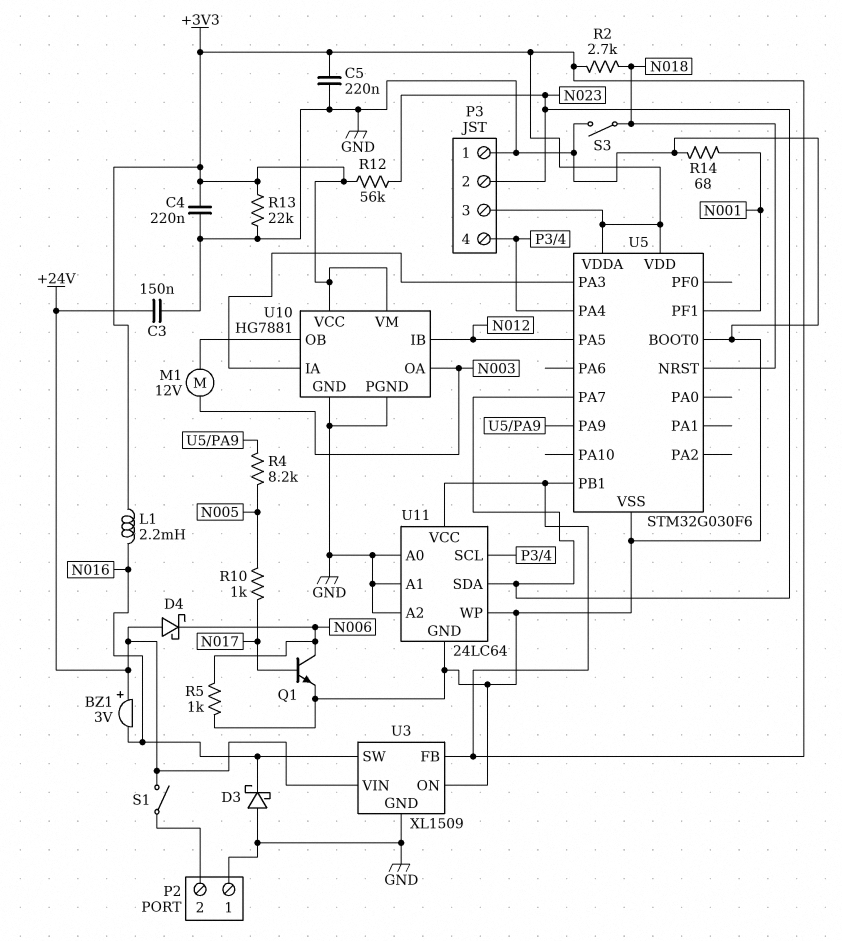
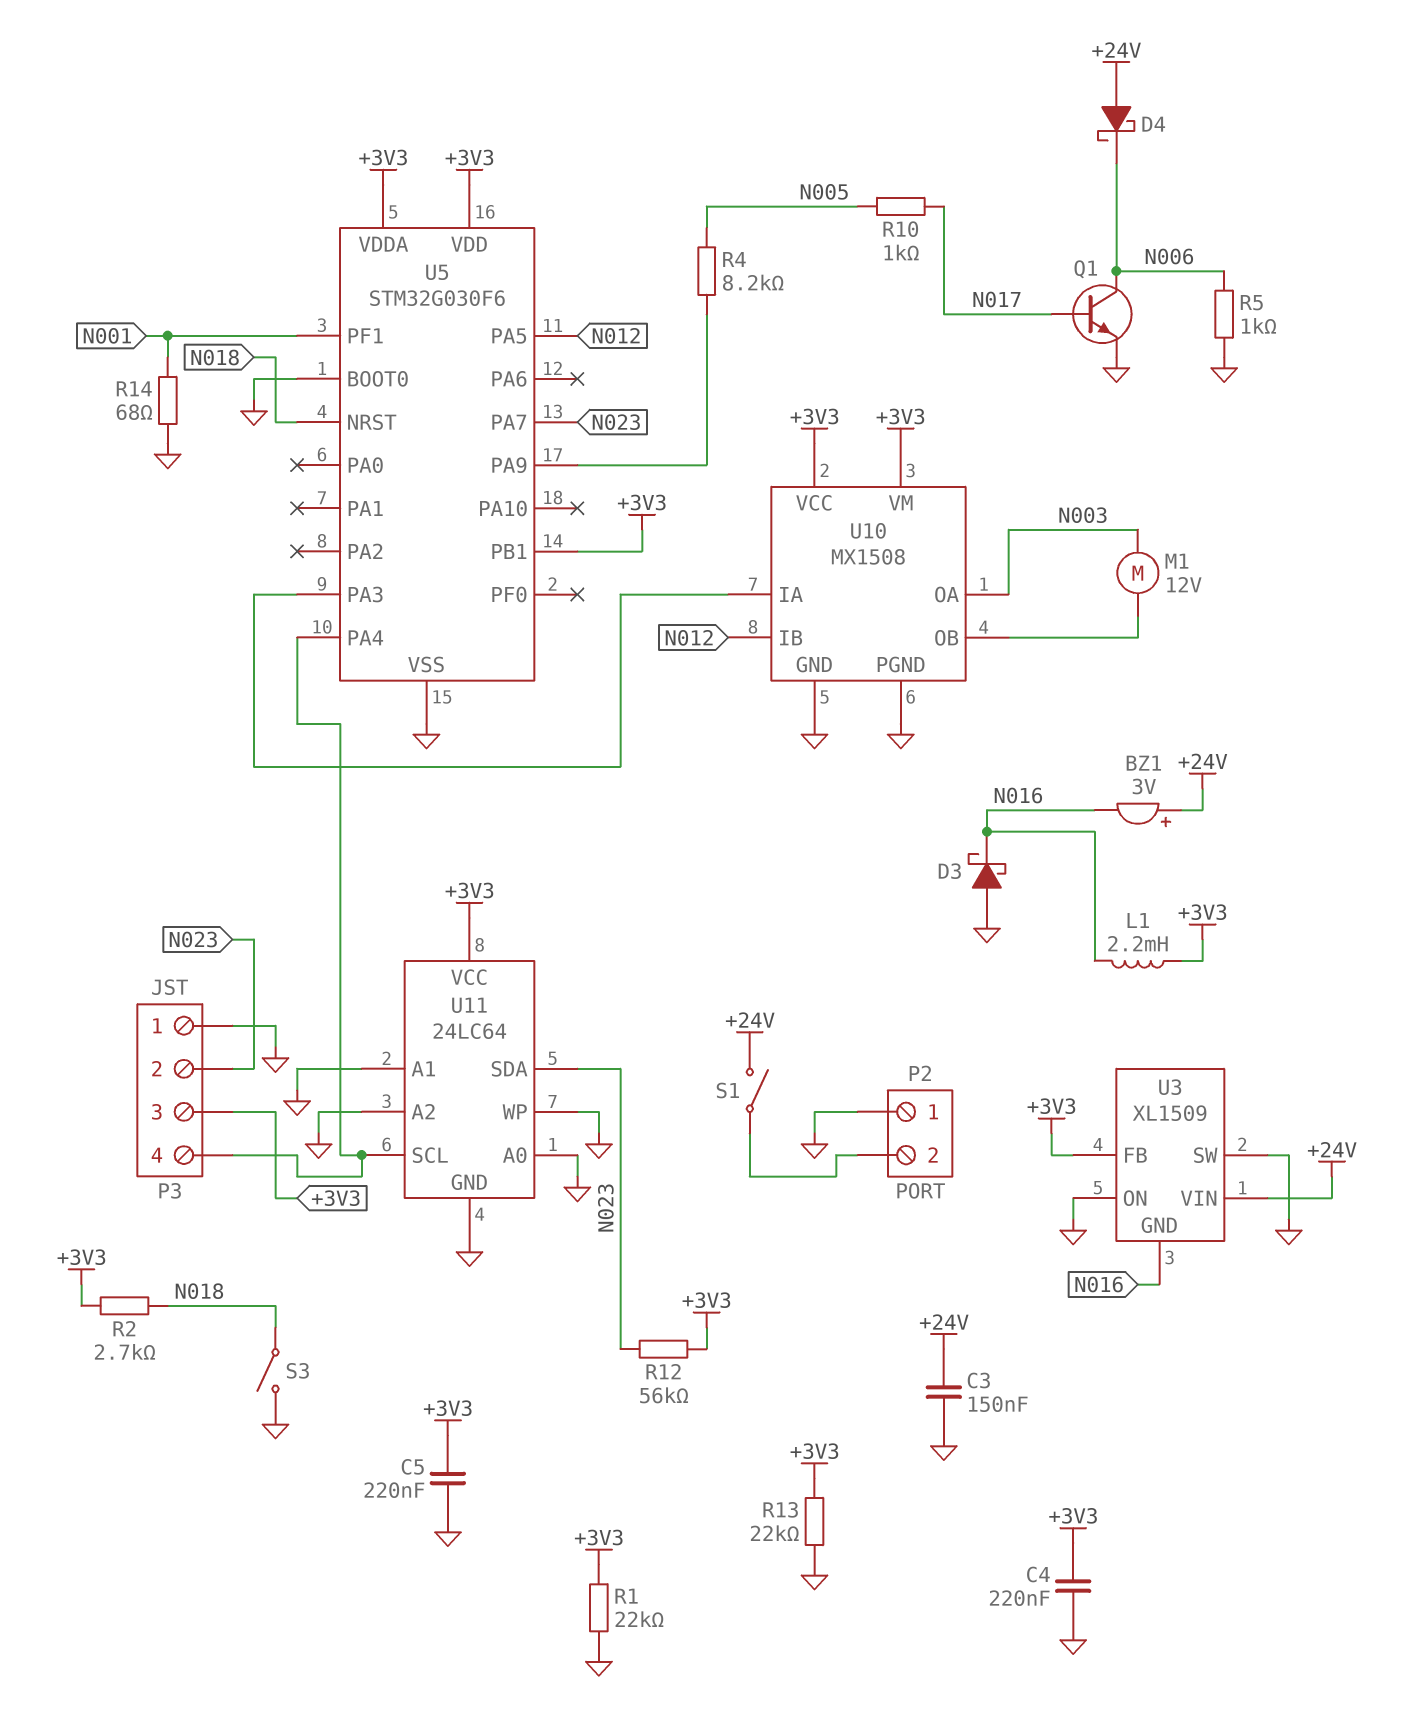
R1: none -> 22k (+3V3, GND)
U3 pin GND: GND -> N016
U3 pin SW: N016 -> GND
U10: HG7881 -> MX1508

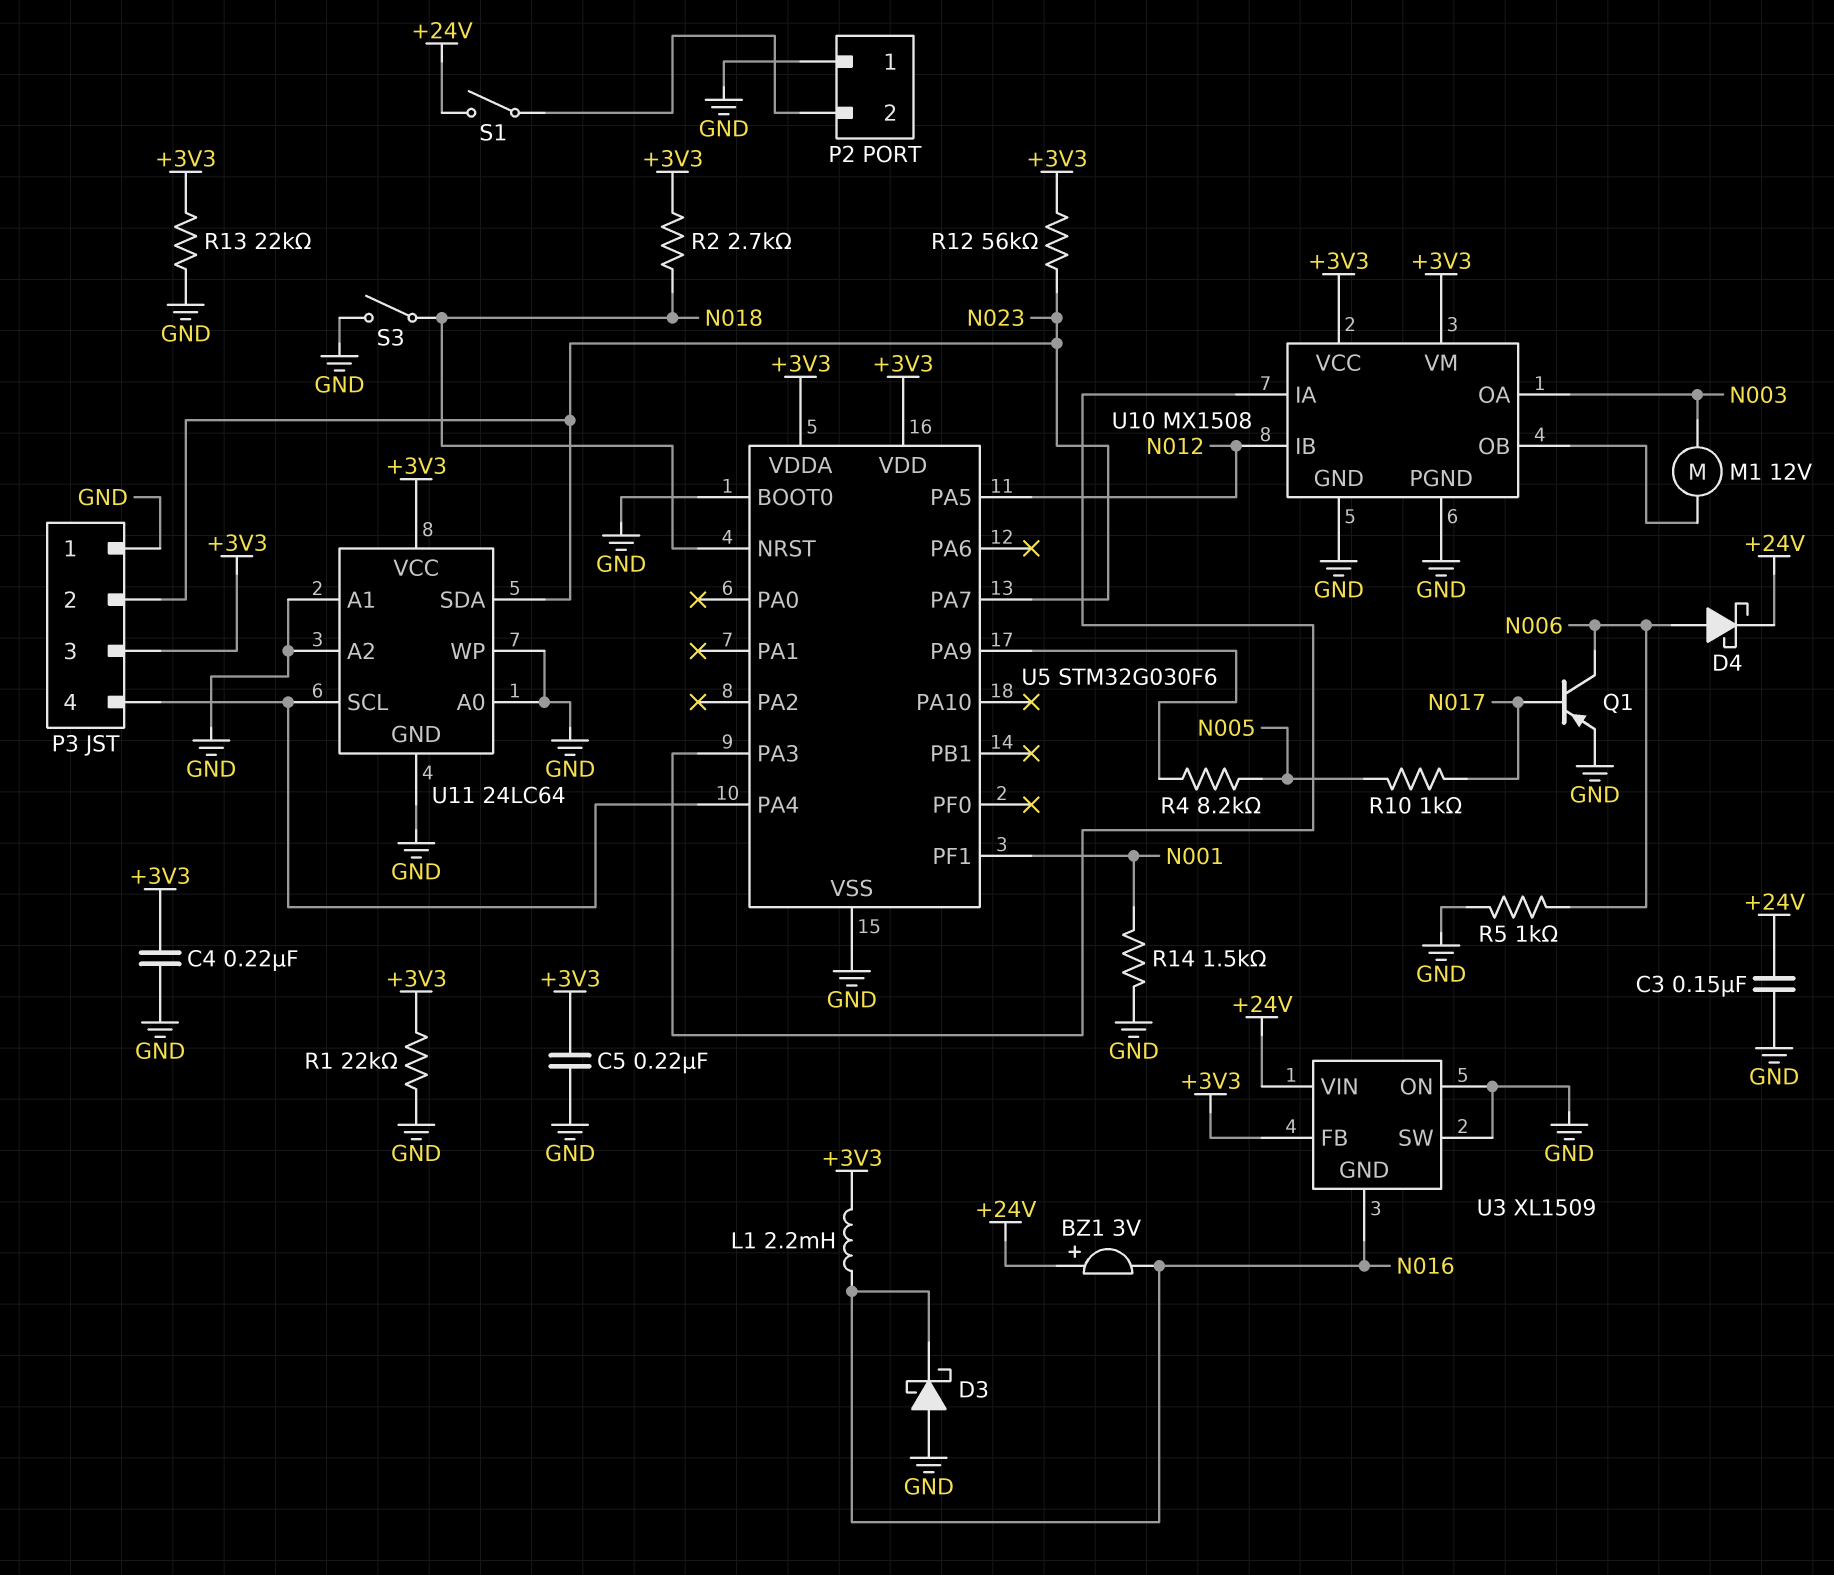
D4: schottky (A +24V, K N006) -> schottky (A N006, K +24V)
Q1: NPN (B N017, C N006, E GND) -> PNP (B N017, C N006, E GND)
R14: 68 (GND, N001) -> 1.5k (GND, N001)
U5 pin PB1: +3V3 -> none

